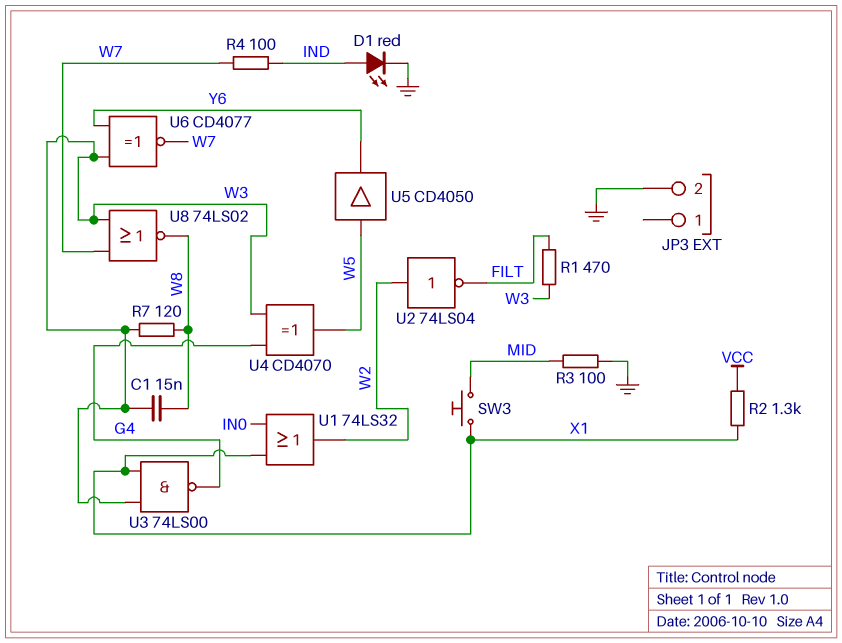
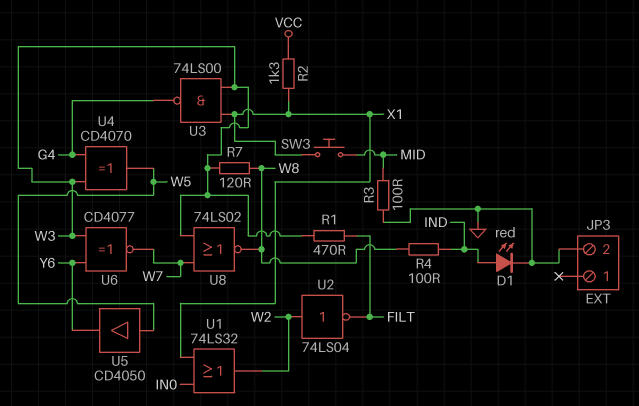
C1: 15nF (W3, W8) -> none
R4: 100 (IND, W7) -> 100 (IND, W8)

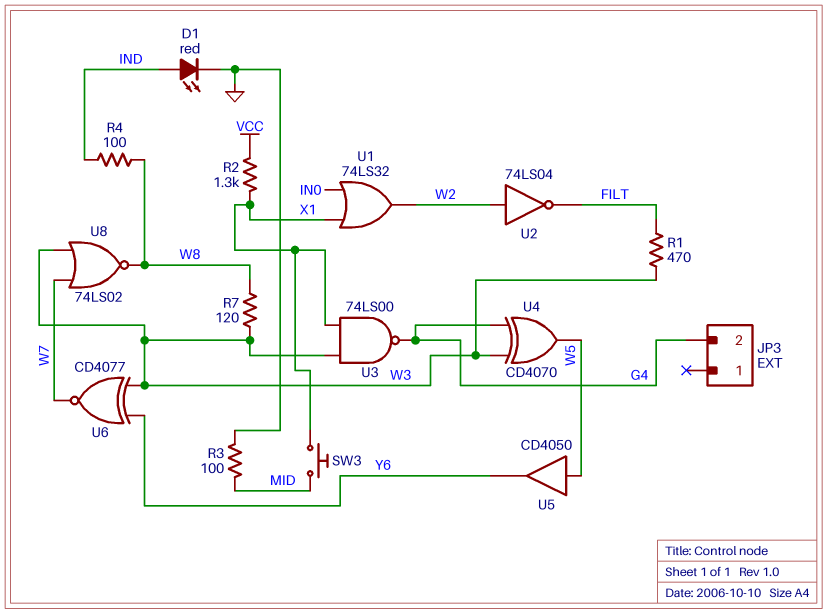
JP3 pin 2: GND -> G4

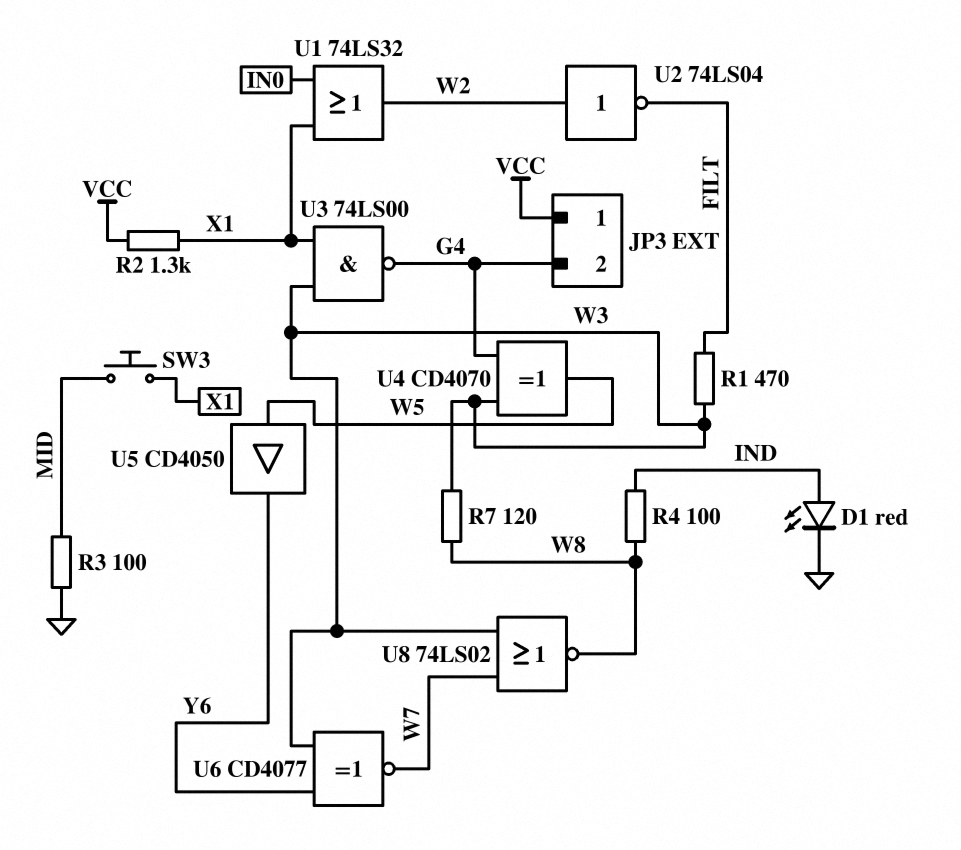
JP3 pin 1: none -> VCC

